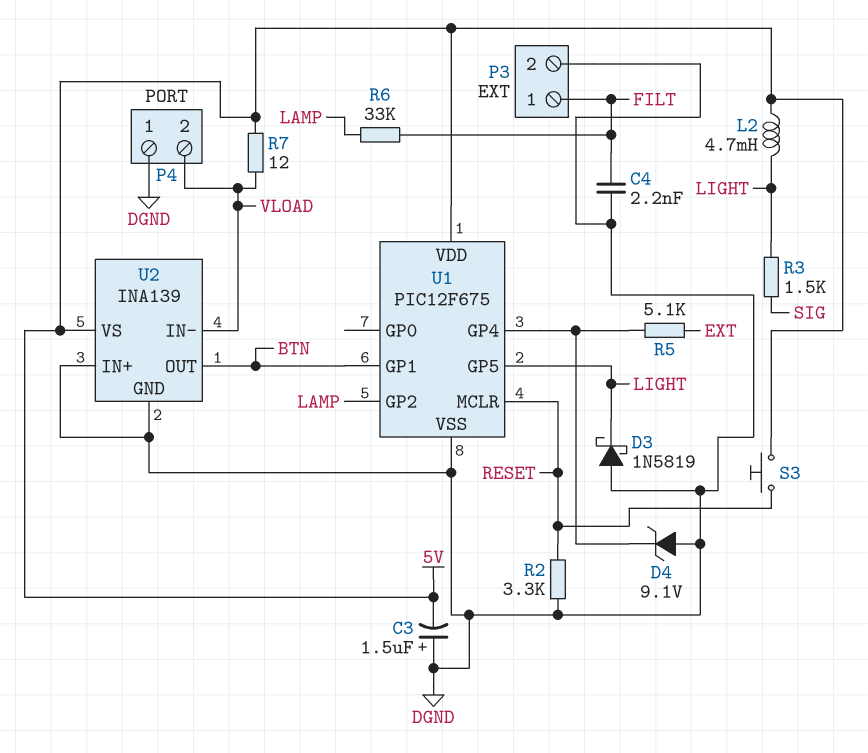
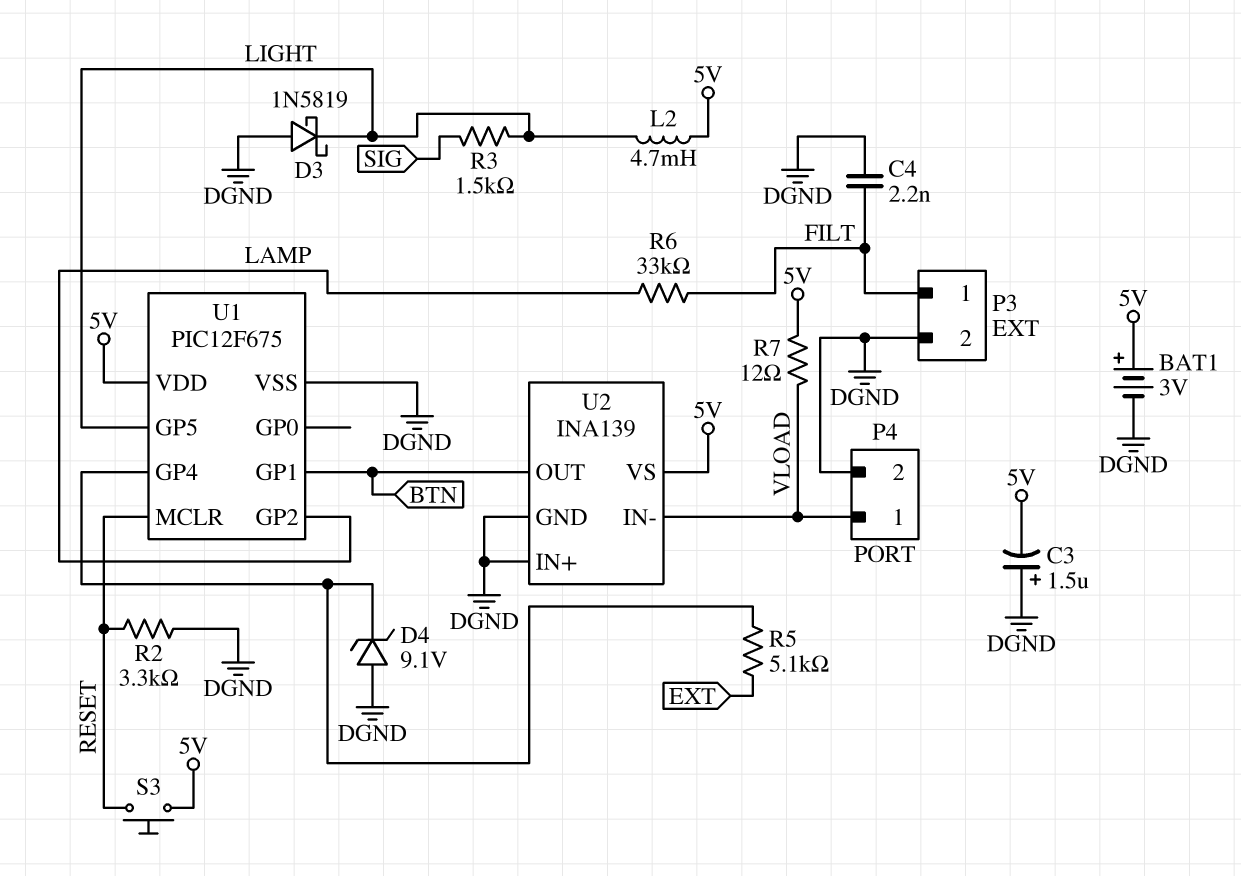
BAT1: none -> 3V (plus 5V, minus DGND)
P4 pin 1: DGND -> VLOAD
P4 pin 2: VLOAD -> DGND

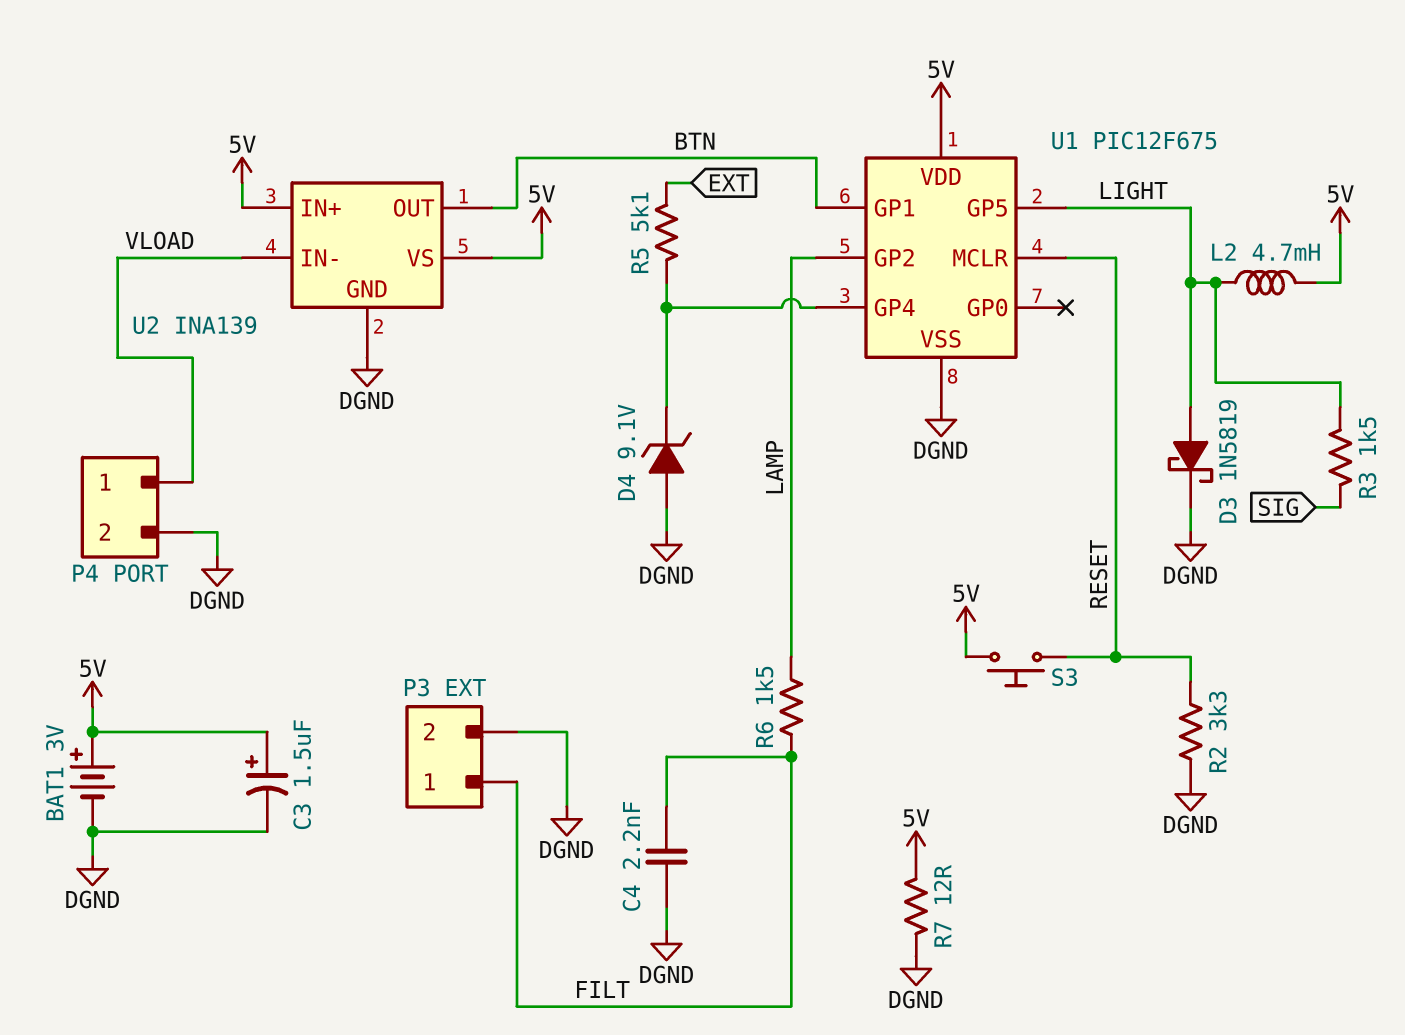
C3: 1.5uF (plus DGND, minus 5V) -> 1.5uF (plus 5V, minus DGND)
D3: schottky 1N5819 (A DGND, K LIGHT) -> schottky 1N5819 (A LIGHT, K DGND)
R6: 33k (FILT, LAMP) -> 1.5k (FILT, LAMP)
R7: 12 (5V, VLOAD) -> 12 (5V, DGND)
U2 pin IN+: DGND -> 5V

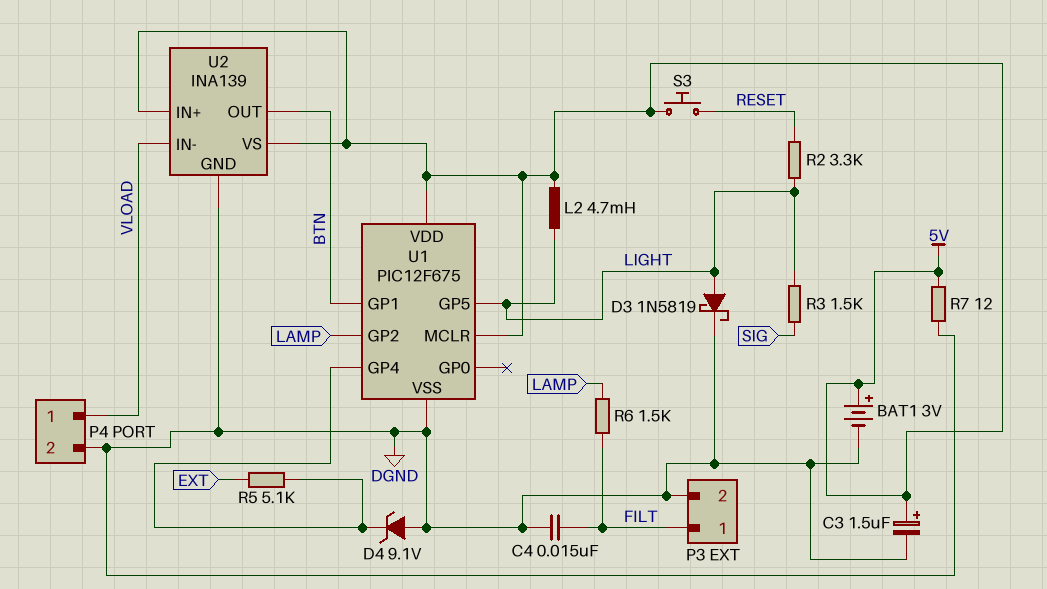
C4: 2.2nF (DGND, FILT) -> 15nF (DGND, FILT)
R2: 3.3k (DGND, RESET) -> 3.3k (LIGHT, RESET)
U1 pin MCLR: RESET -> 5V

